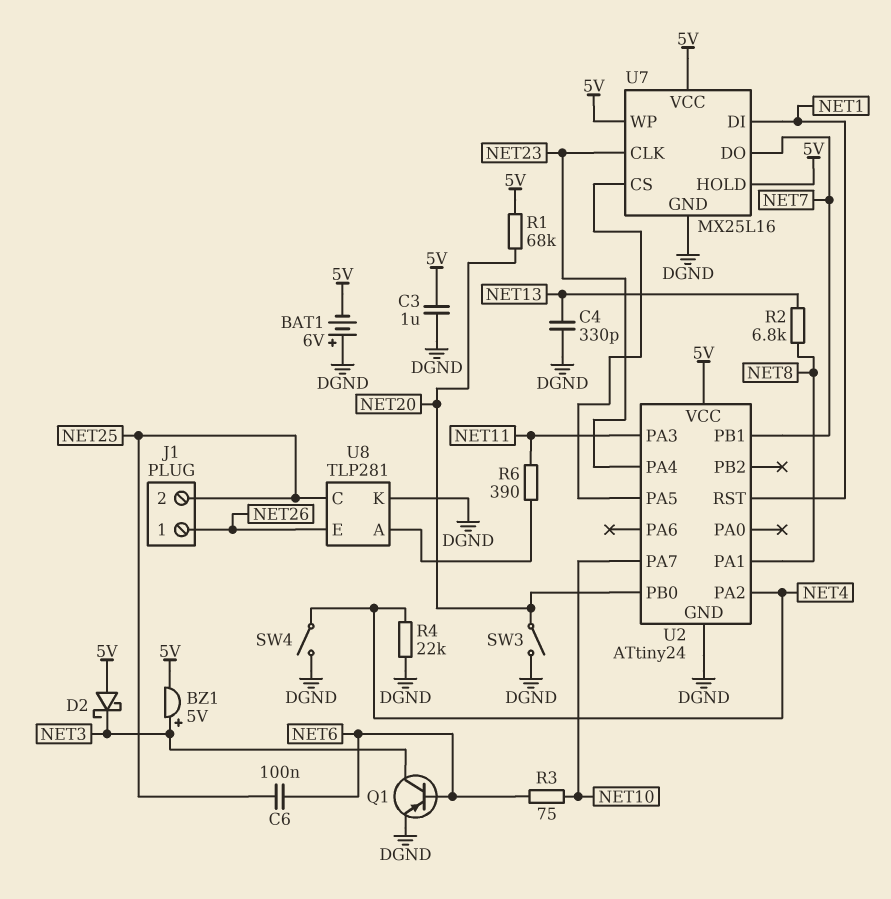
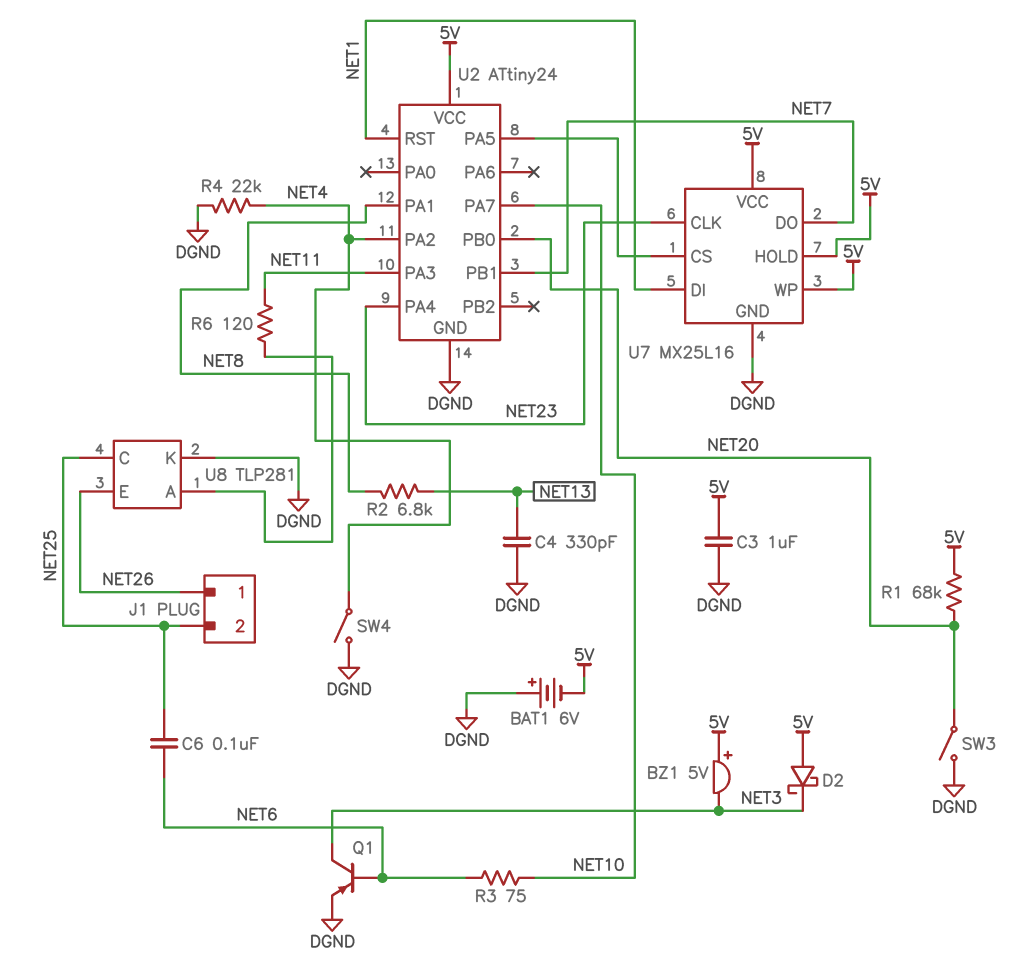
BZ1: buzzer 5V (plus NET3, minus 5V) -> buzzer 5V (plus 5V, minus NET3)
R6: 390 (NET11, U8/A) -> 120 (NET11, U8/A)

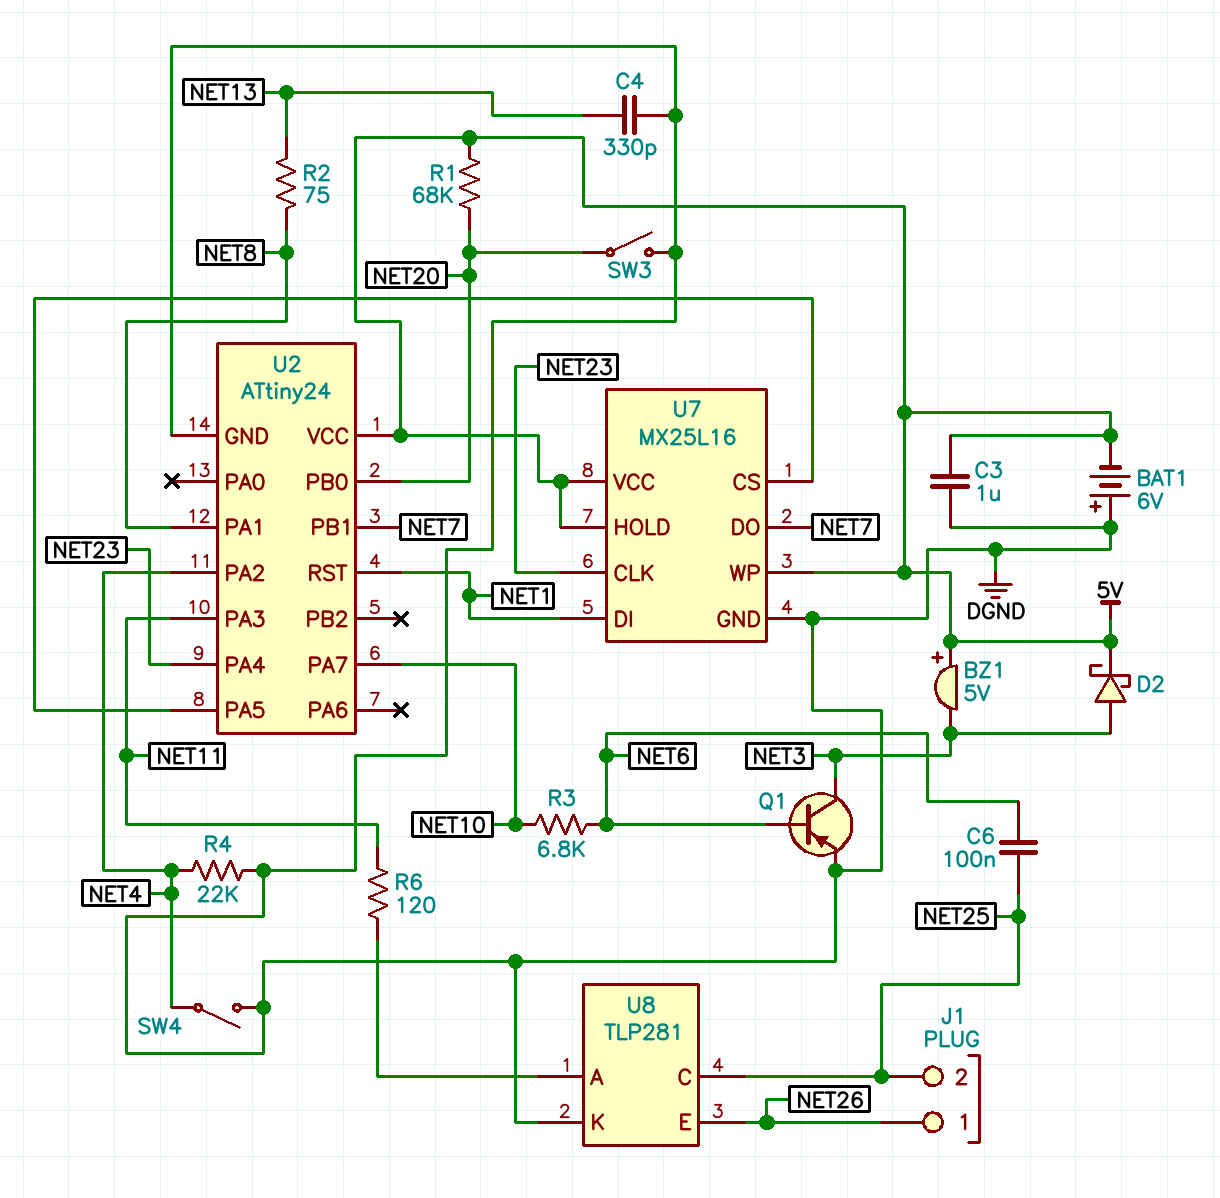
D2: schottky (A 5V, K NET3) -> schottky (A NET3, K 5V)
R2: 6.8k (NET8, NET13) -> 75 (NET8, NET13)
R3: 75 (NET6, NET10) -> 6.8k (NET6, NET10)

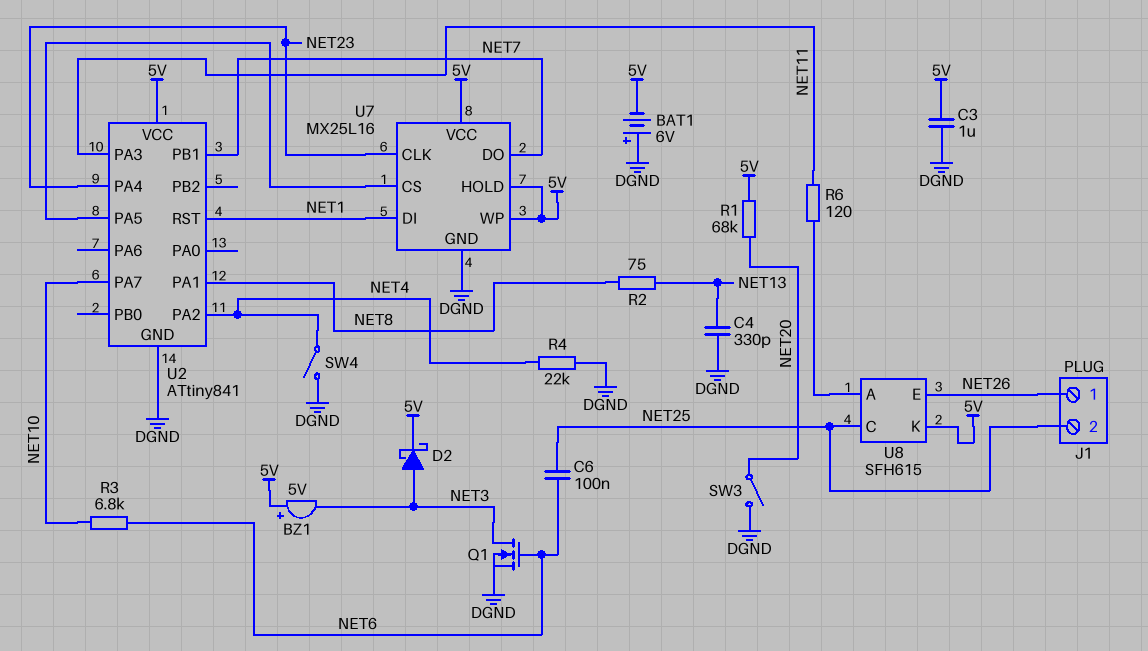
Q1: PNP (B NET6, C NET3, E DGND) -> NMOS (G NET6, D NET3, S DGND)
U2: ATtiny24 -> ATtiny841
U2 pin PB0: NET20 -> none
U8: TLP281 -> SFH615
U8 pin K: DGND -> 5V

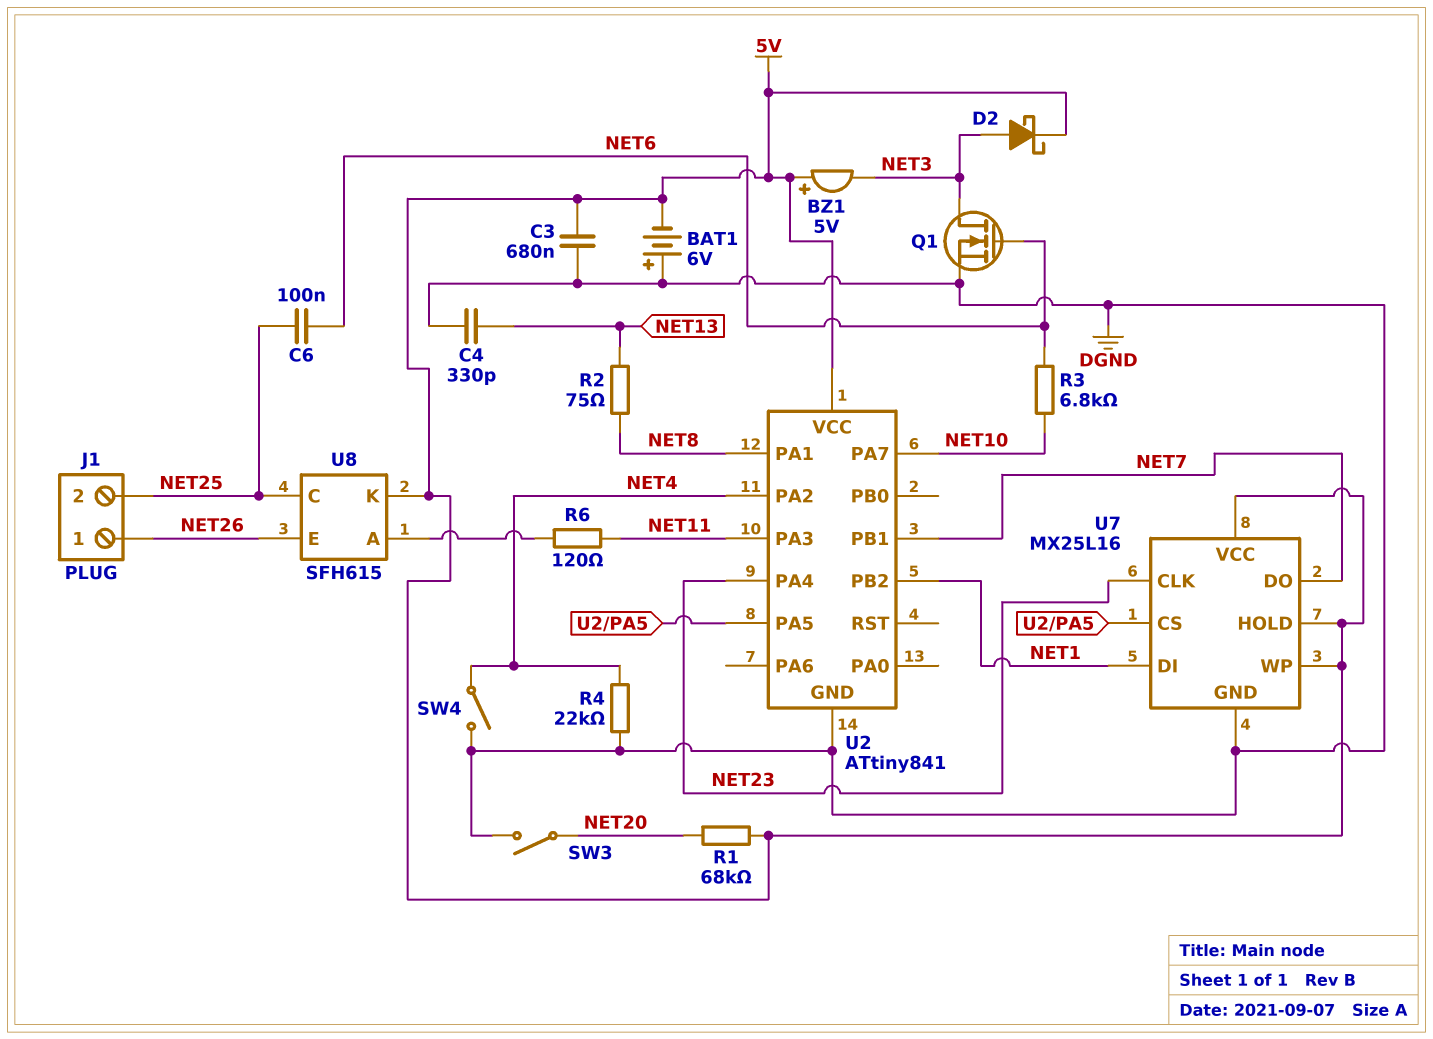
C3: 1uF (5V, DGND) -> 680nF (5V, DGND)
U2 pin PB2: none -> NET1
U2 pin RST: NET1 -> none

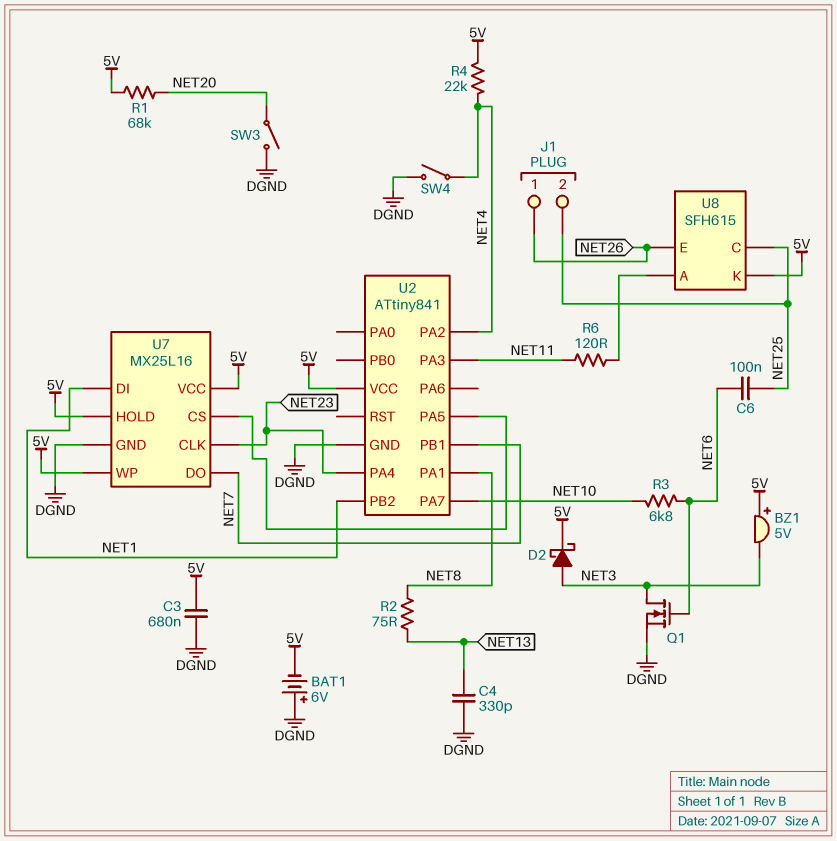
R4: 22k (DGND, NET4) -> 22k (5V, NET4)

